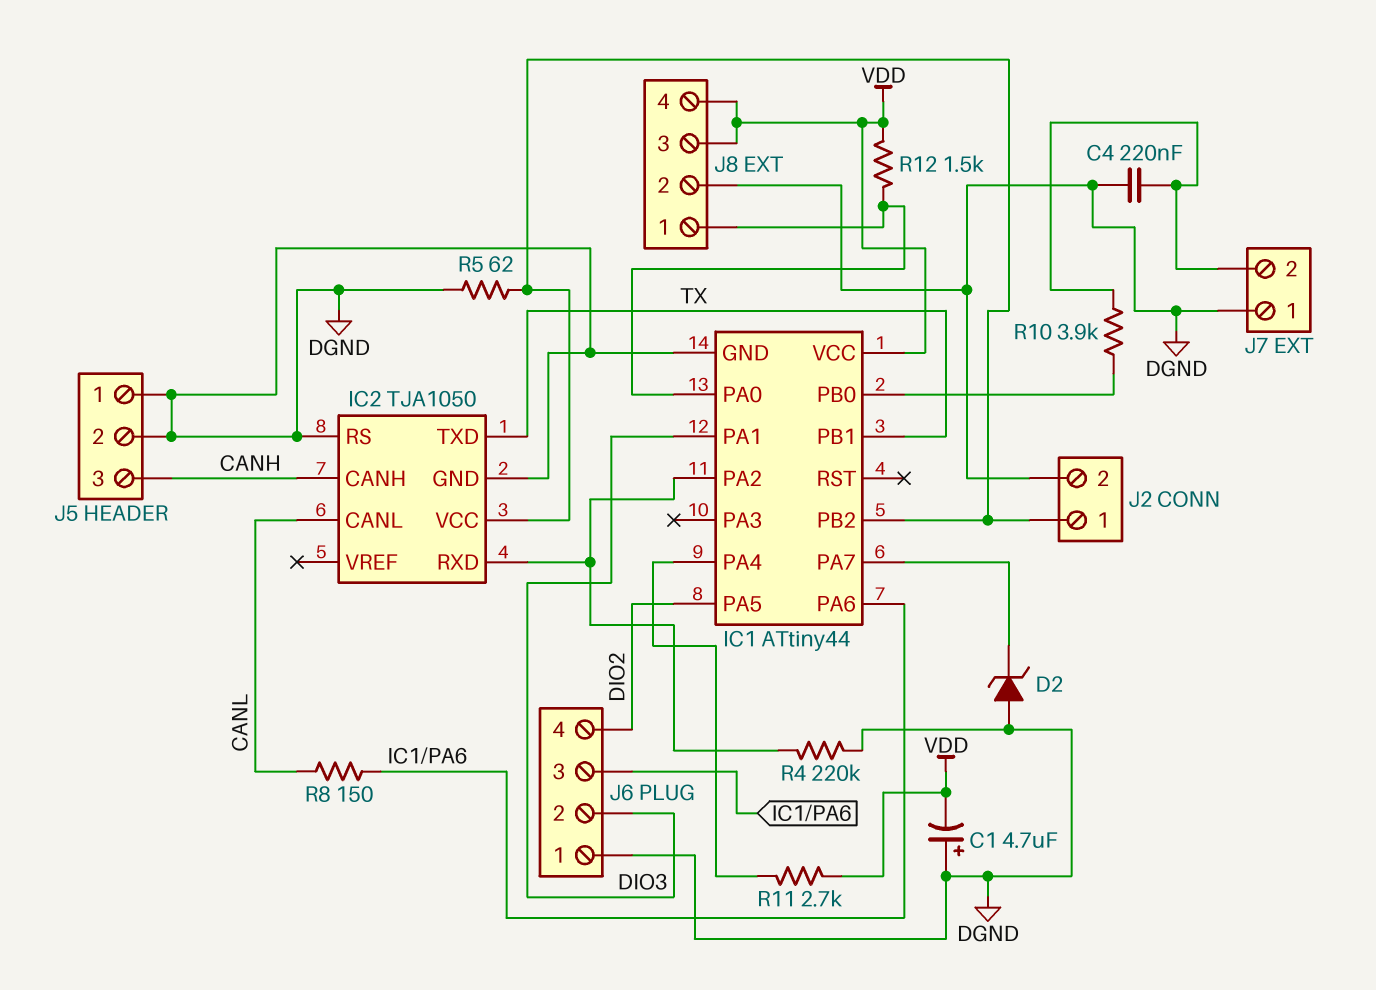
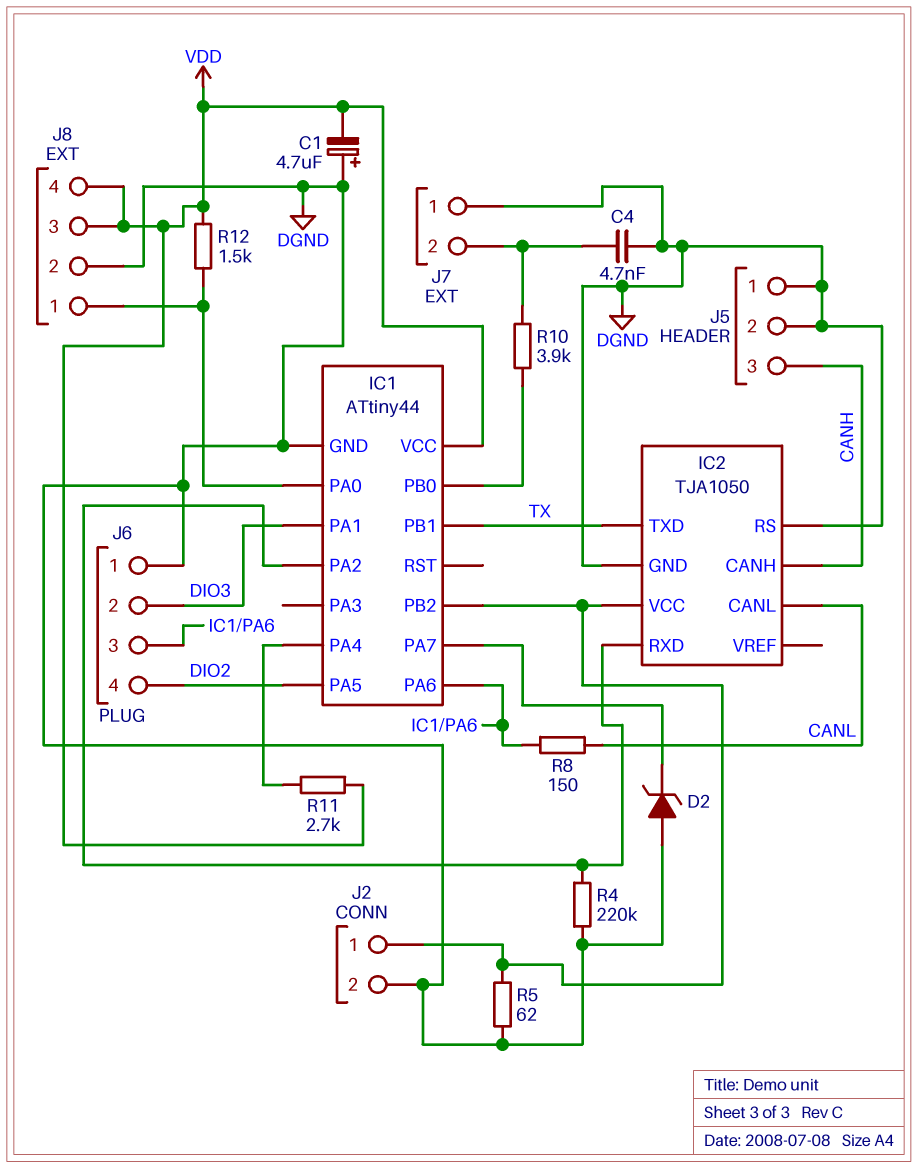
C4: 220nF (DGND, J7/2) -> 4.7nF (DGND, J7/2)

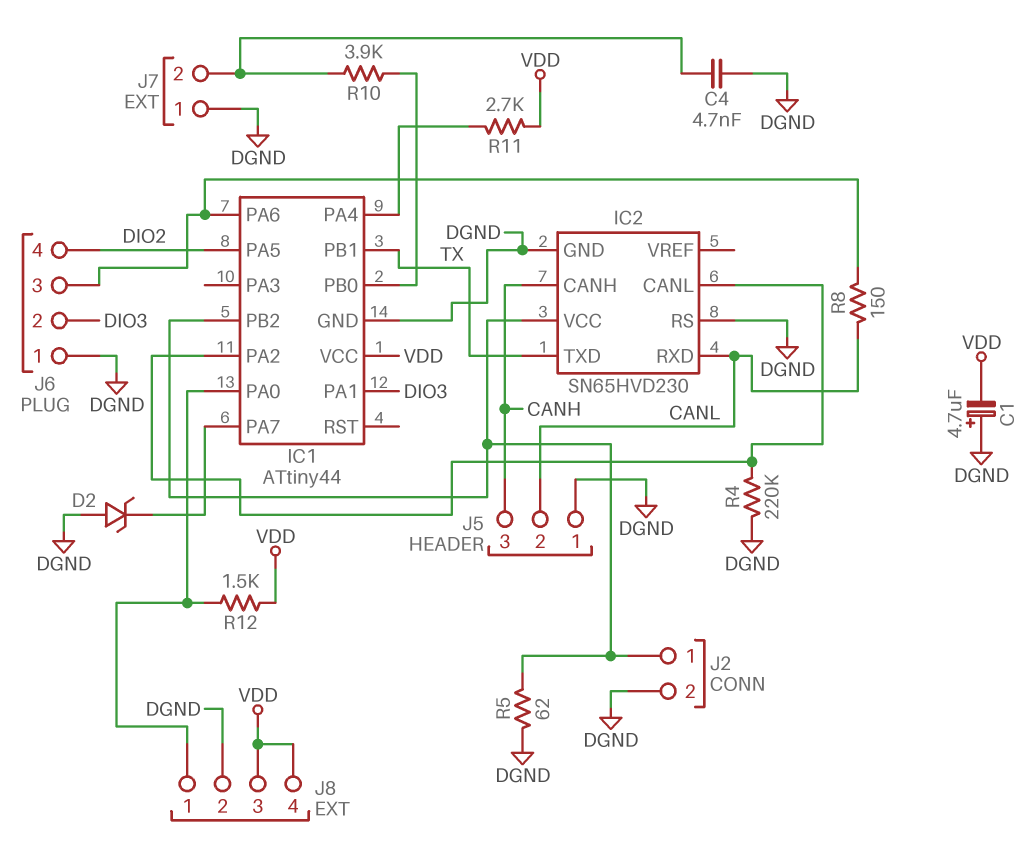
IC2: TJA1050 -> SN65HVD230
IC2 pin CANL: CANL -> IC1/PA2
IC2 pin RXD: IC1/PA2 -> CANL
J5 pin 2: DGND -> CANL

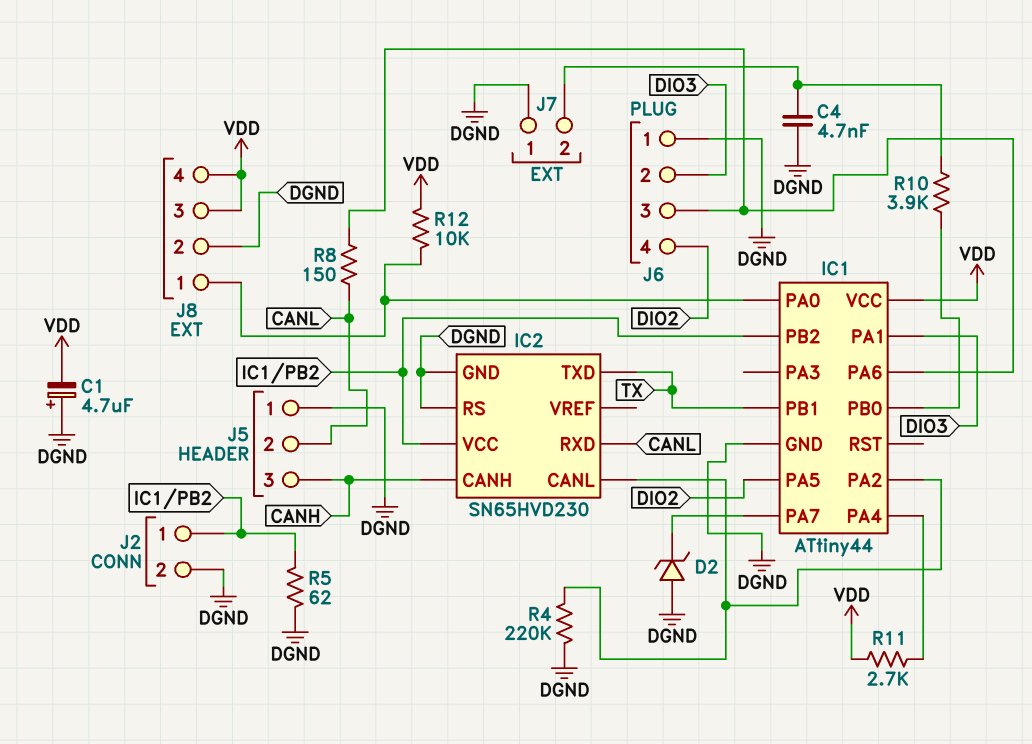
R12: 1.5k (IC1/PA0, VDD) -> 10k (IC1/PA0, VDD)

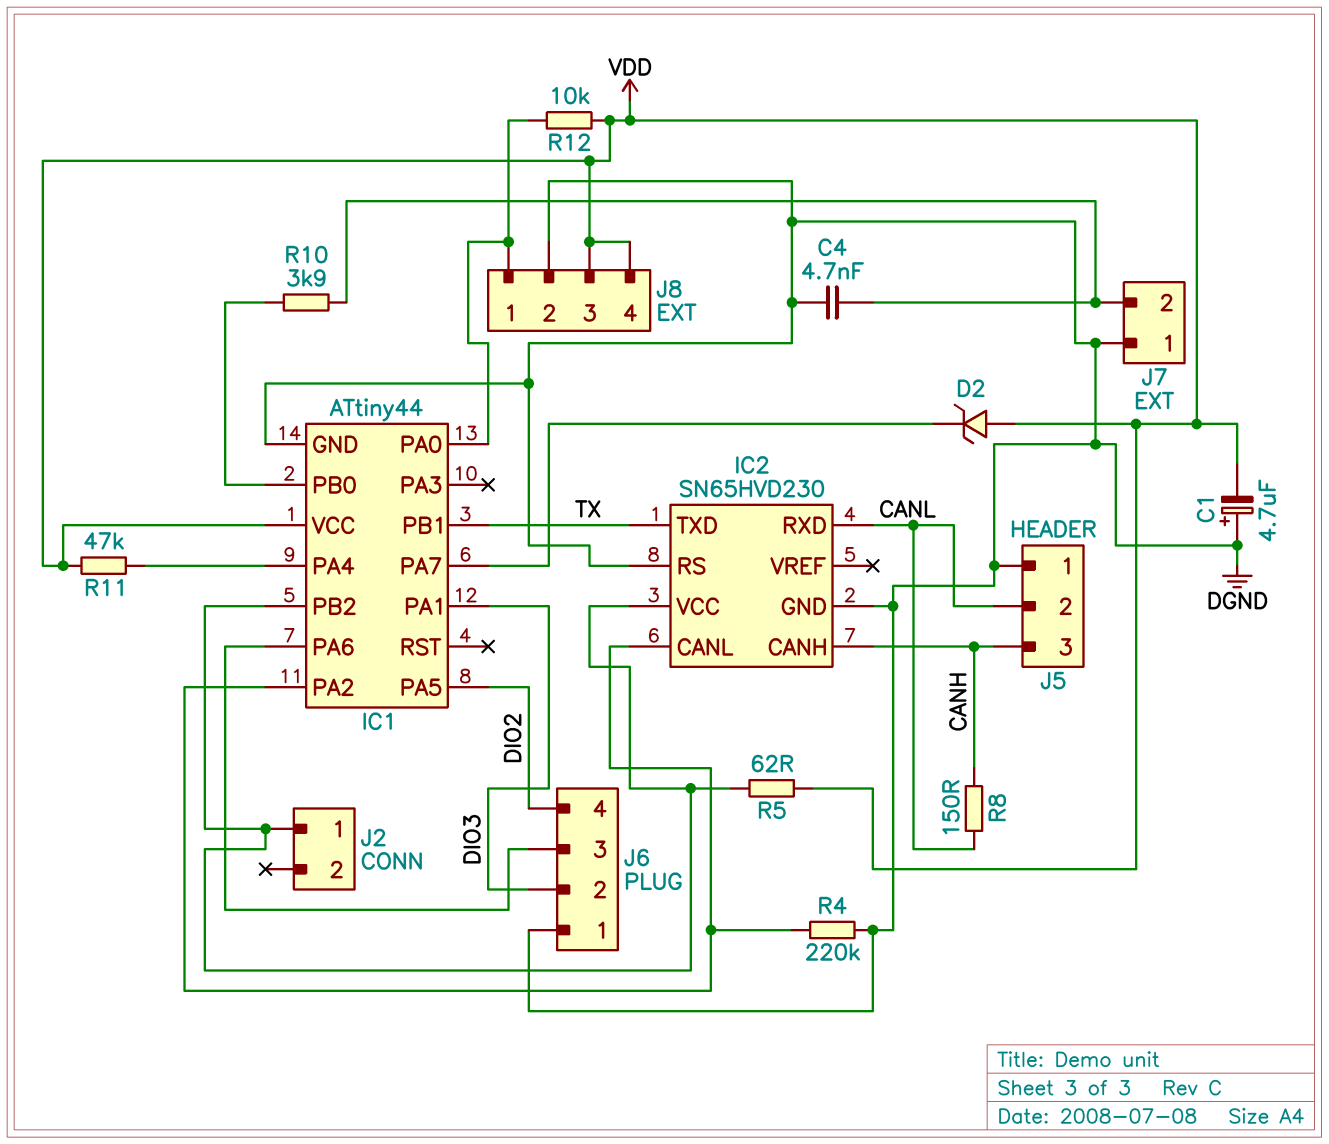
D2: zener (A DGND, K IC1/PA7) -> zener (A VDD, K IC1/PA7)
J2 pin 2: DGND -> none
R5: 62 (DGND, IC1/PB2) -> 62 (IC1/PB2, VDD)
R8: 150 (CANL, IC1/PA6) -> 150 (CANH, CANL)
R11: 2.7k (IC1/PA4, VDD) -> 47k (IC1/PA4, VDD)

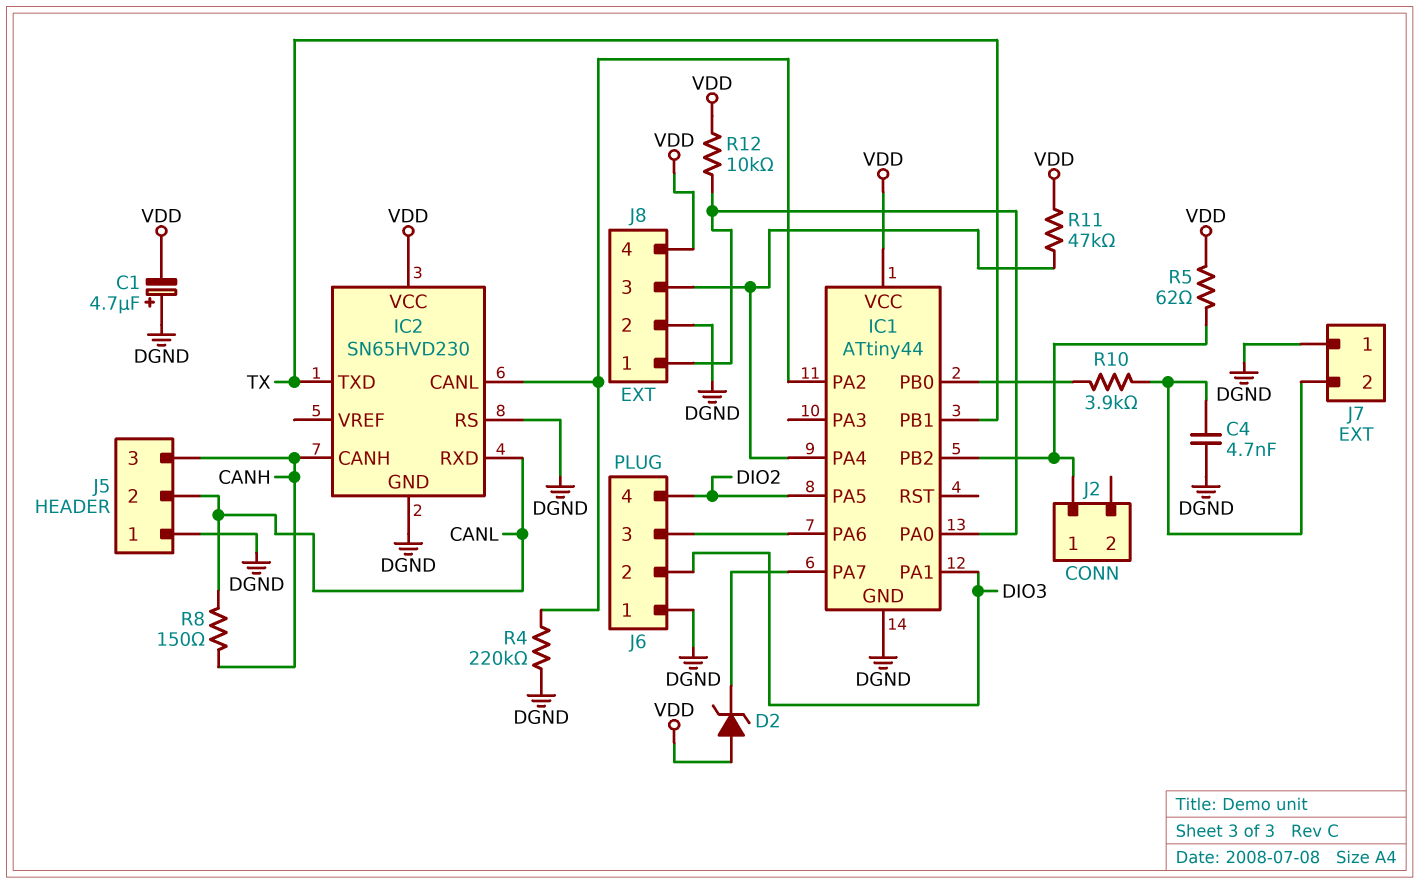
IC2 pin VCC: IC1/PB2 -> VDD
J8 pin 3: VDD -> IC1/PA4

